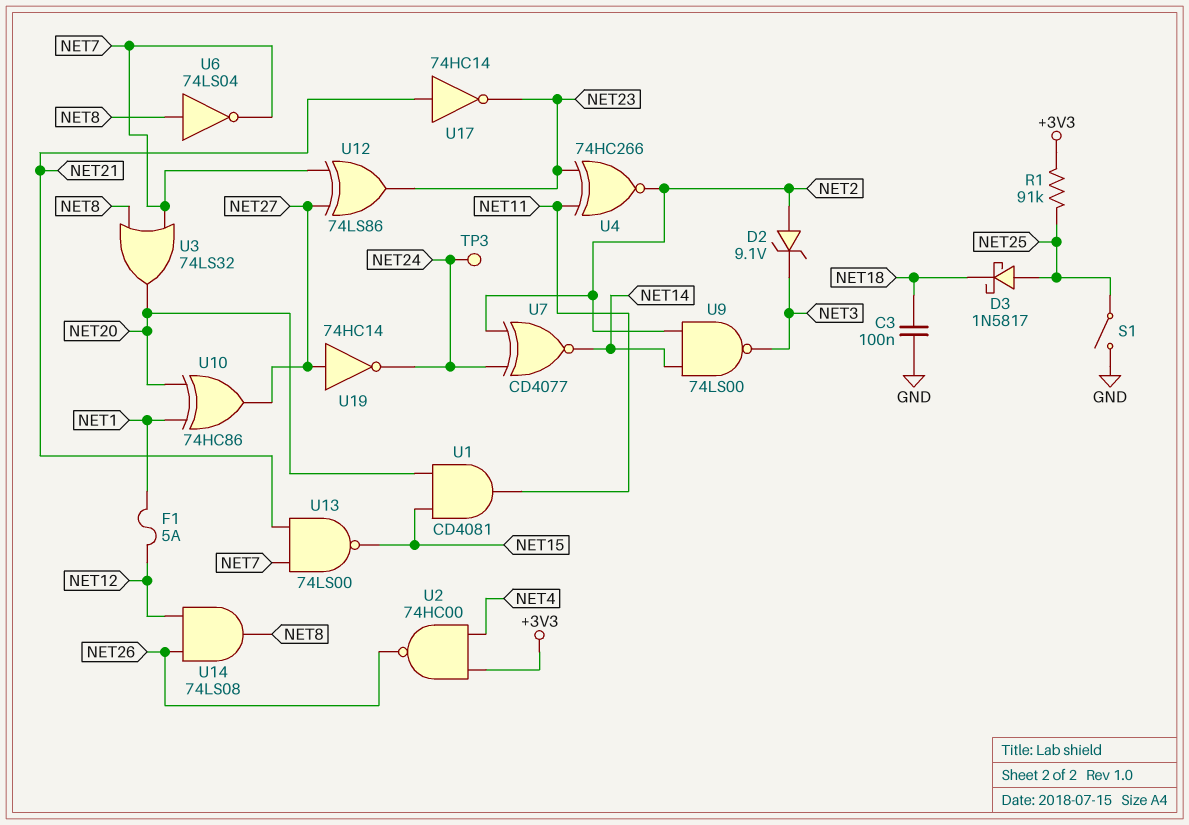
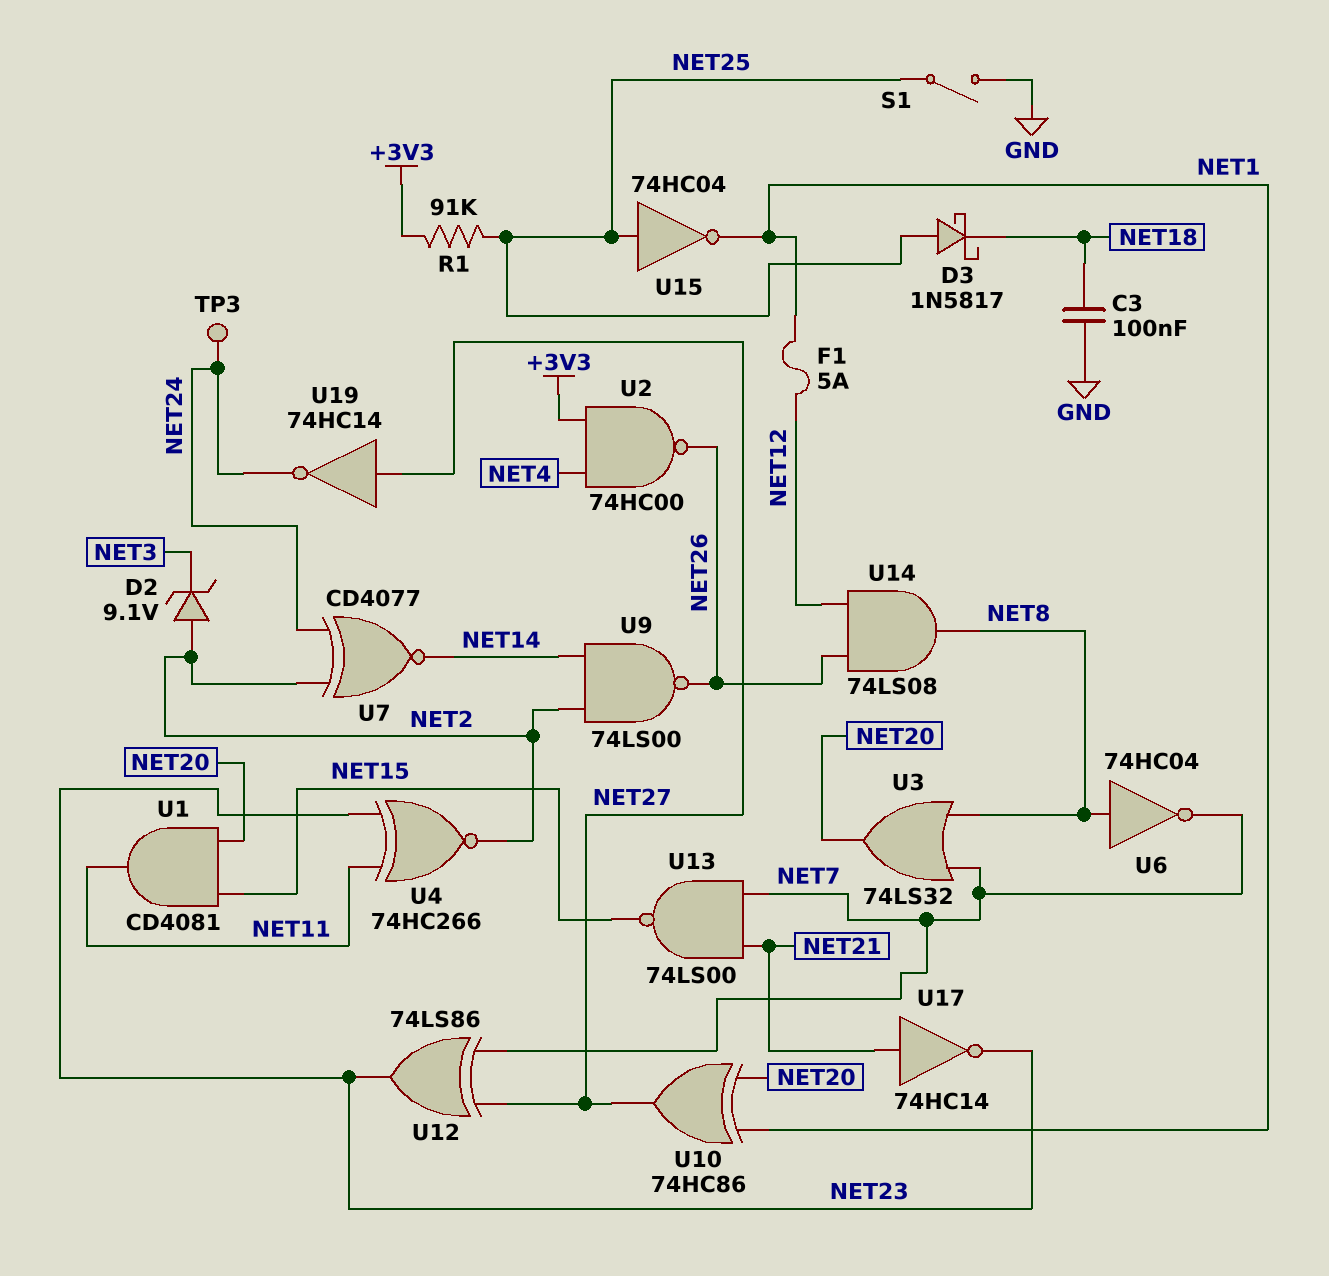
U6: NOT 74LS04 (in NET8, out NET7) -> NOT 74HC04 (in NET8, out NET7)
U9: NAND 74LS00 (in NET2, in NET14, out NET3) -> NAND 74LS00 (in NET2, in NET14, out NET26)
U15: none -> NOT 74HC04 (in NET25, out NET1)

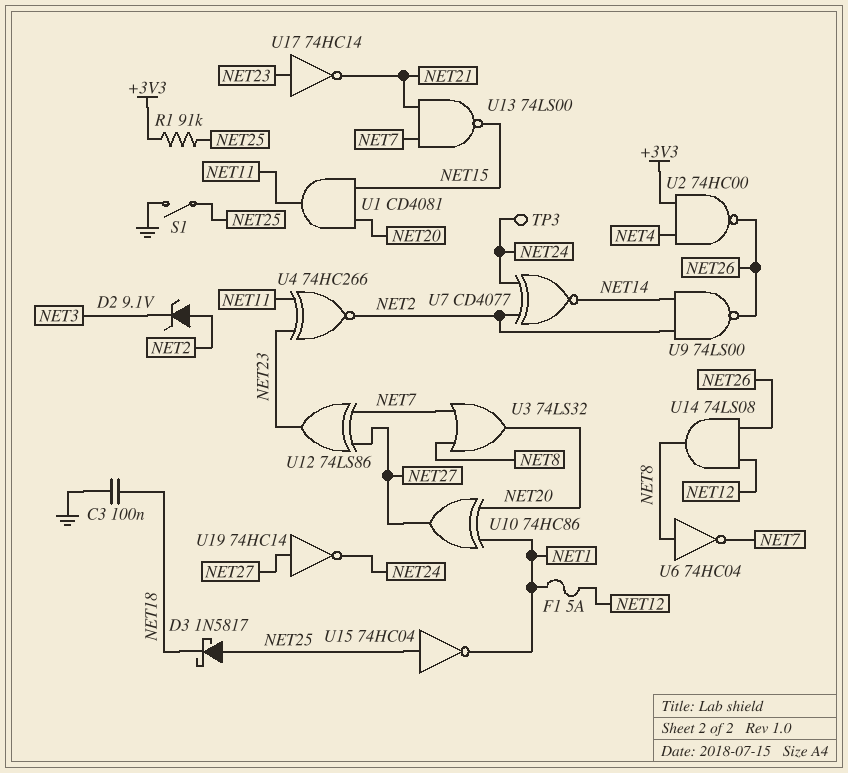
U17: NOT 74HC14 (in NET21, out NET23) -> NOT 74HC14 (in NET23, out NET21)

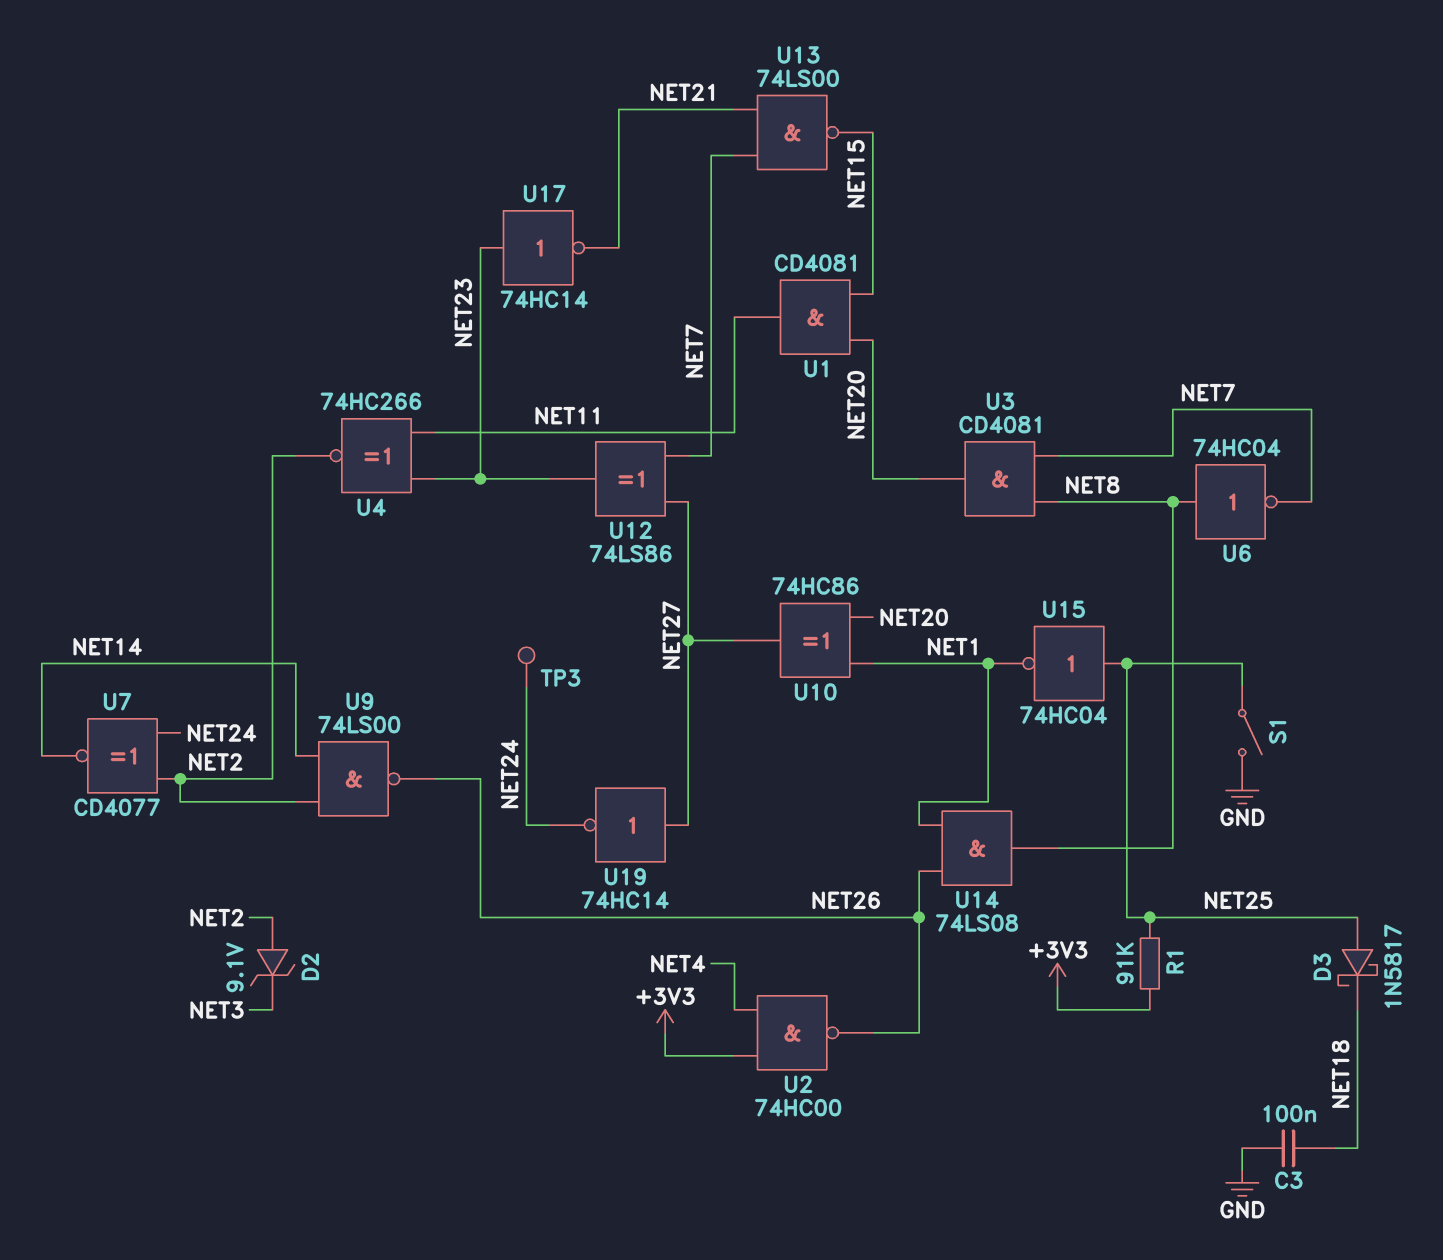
F1: 5A (NET1, NET12) -> none
U3: OR 74LS32 (in NET7, in NET8, out NET20) -> AND CD4081 (in NET7, in NET8, out NET20)
U14: AND 74LS08 (in NET12, in NET26, out NET8) -> AND 74LS08 (in NET1, in NET26, out NET8)

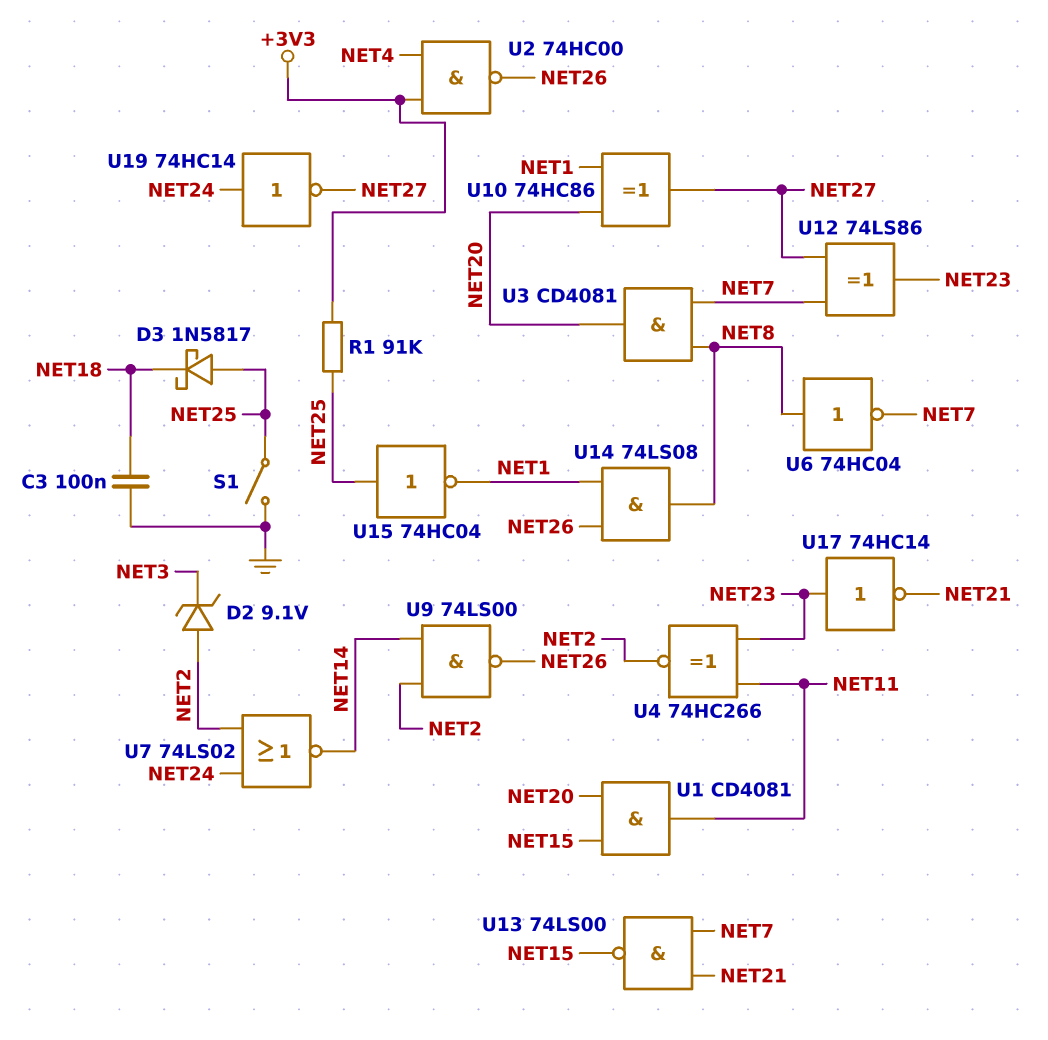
TP3: test point (NET24) -> none
U7: XNOR CD4077 (in NET2, in NET24, out NET14) -> NOR 74LS02 (in NET2, in NET24, out NET14)
U19: NOT 74HC14 (in NET27, out NET24) -> NOT 74HC14 (in NET24, out NET27)

